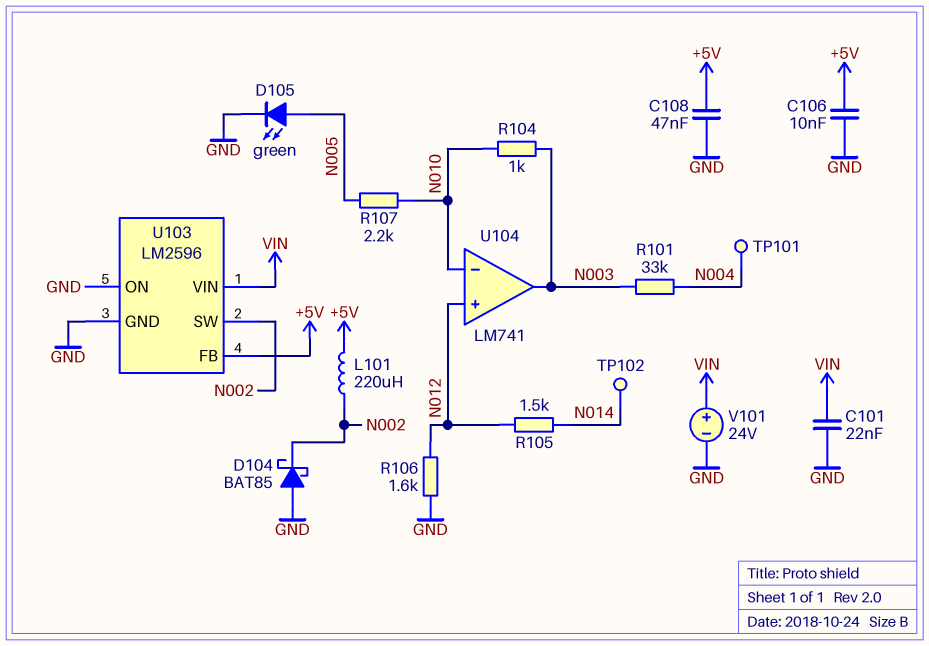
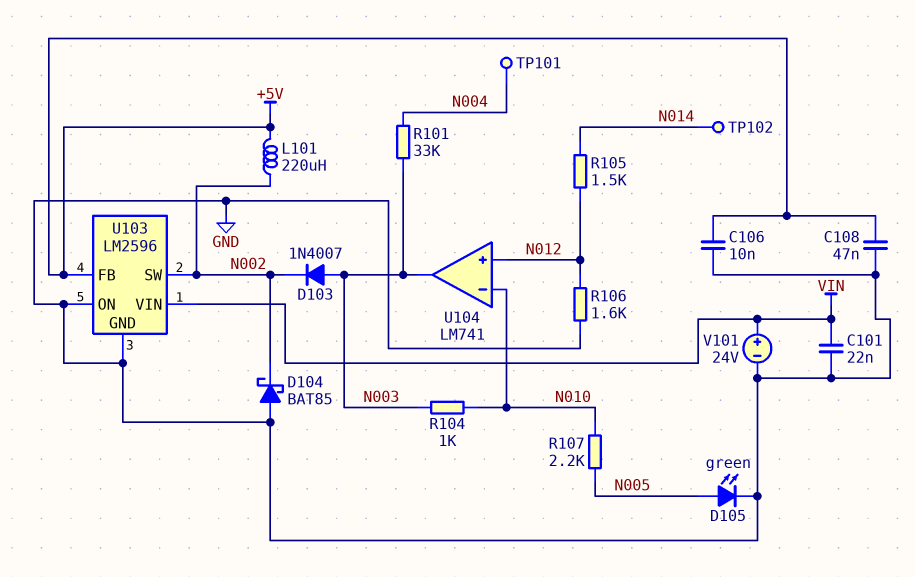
D103: none -> diode 1N4007 (A N003, K N002)

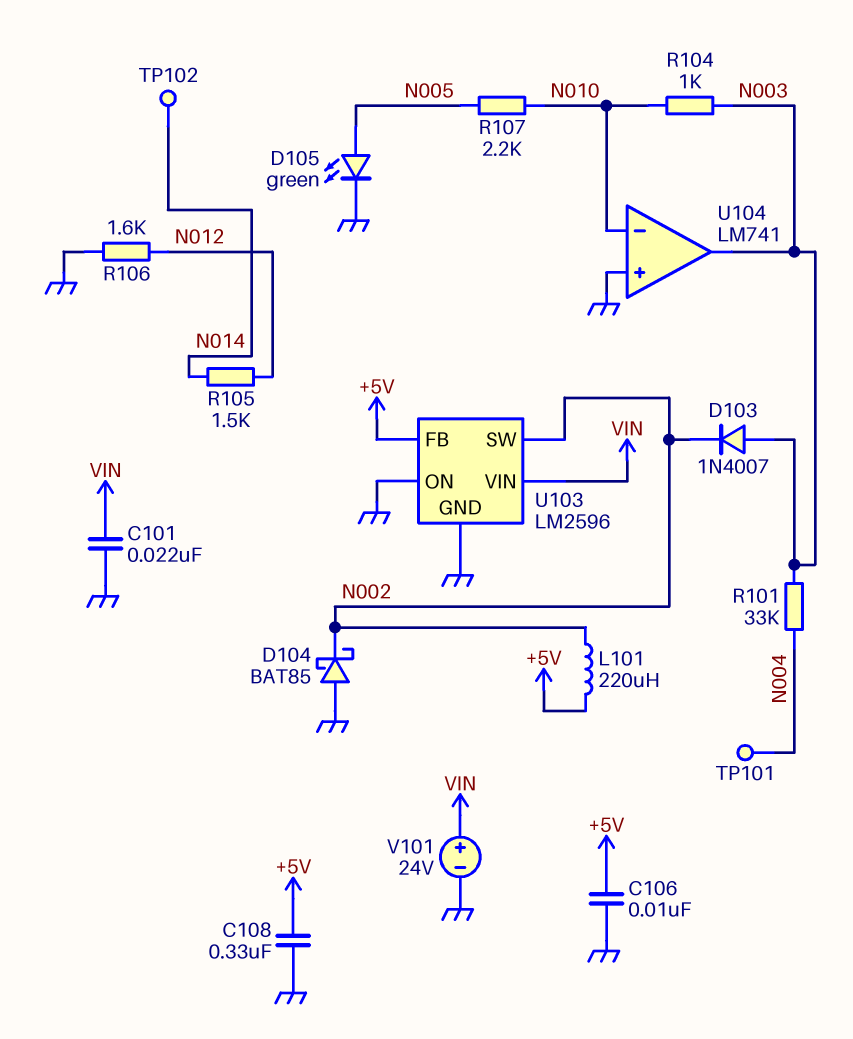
C108: 47nF (+5V, GND) -> 330nF (+5V, GND)
U104 pin in+: N012 -> GND

